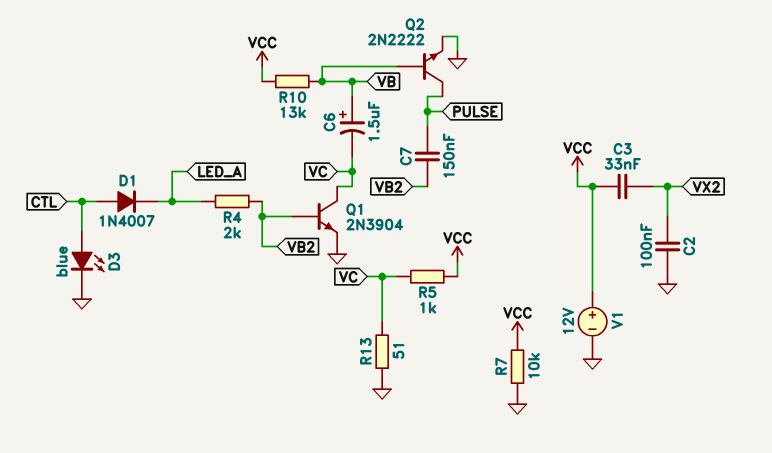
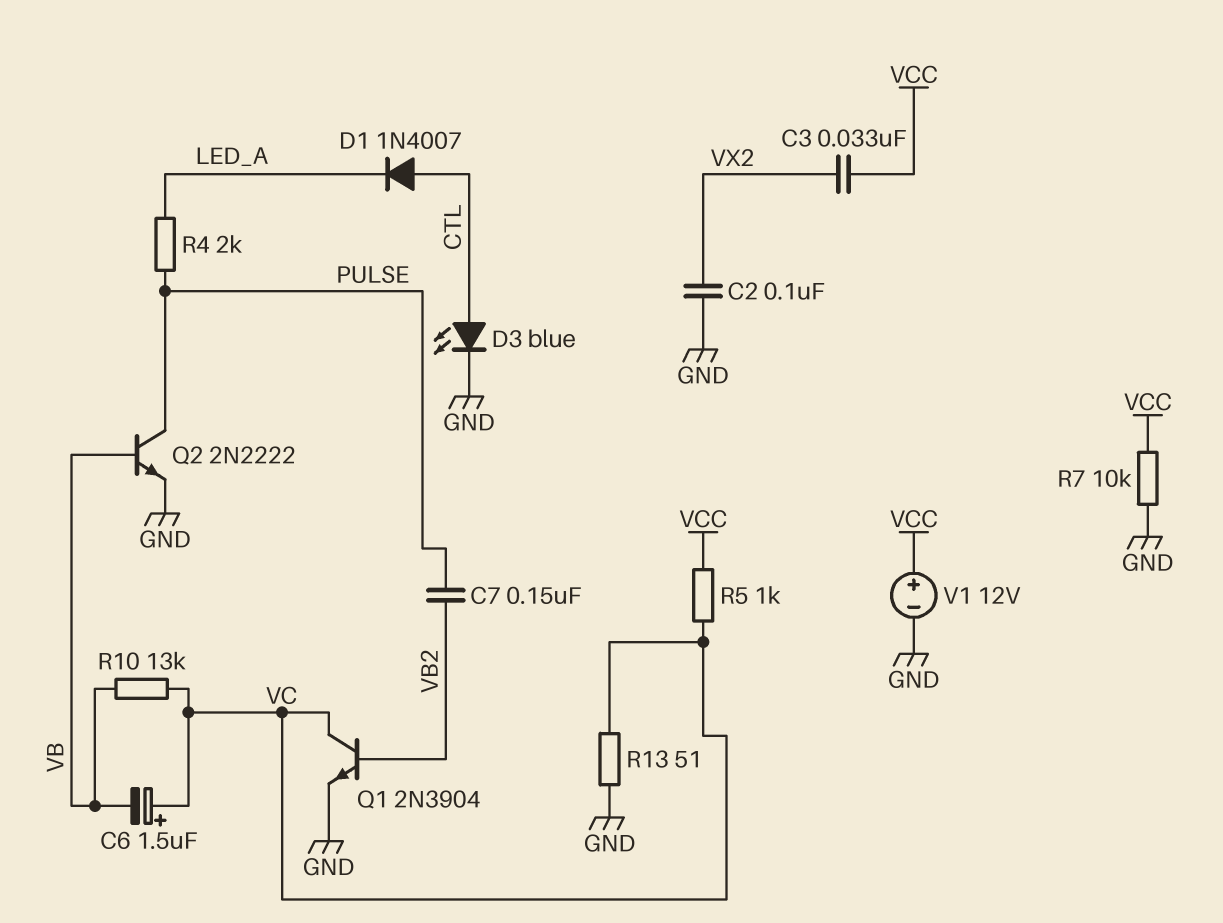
C6: 1.5uF (plus VB, minus VC) -> 1.5uF (plus VC, minus VB)
R4: 2k (LED_A, VB2) -> 2k (LED_A, PULSE)
R10: 13k (VB, VCC) -> 13k (VB, VC)

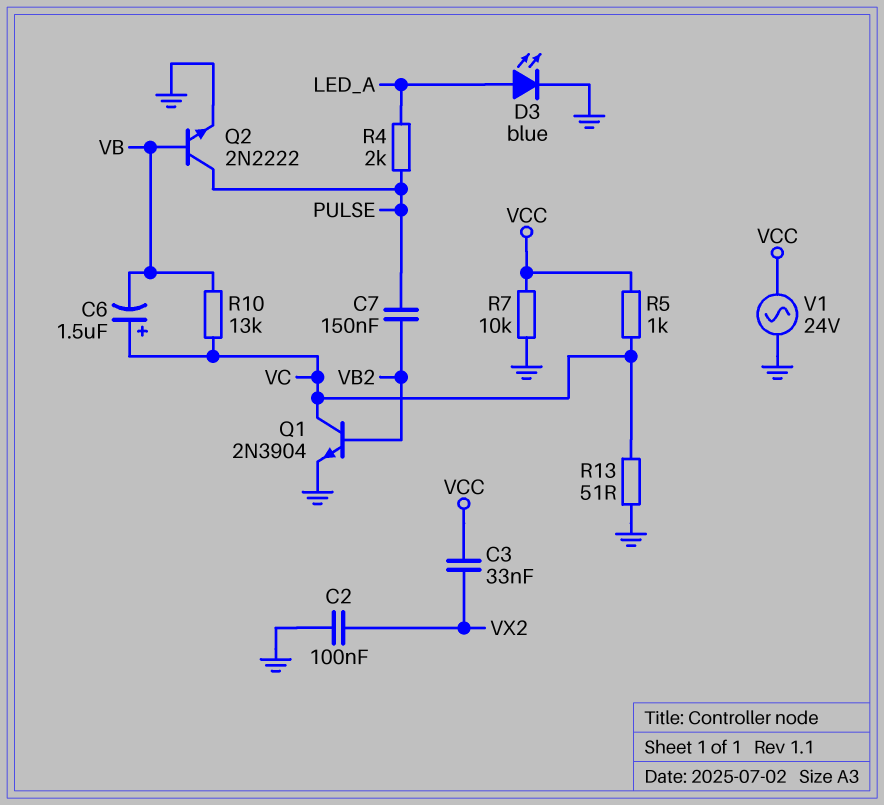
D1: diode 1N4007 (A CTL, K LED_A) -> none
D3: LED blue (A CTL, K GND) -> LED blue (A LED_A, K GND)
V1: 12V (plus VCC, minus GND) -> AC 24V (GND, VCC)

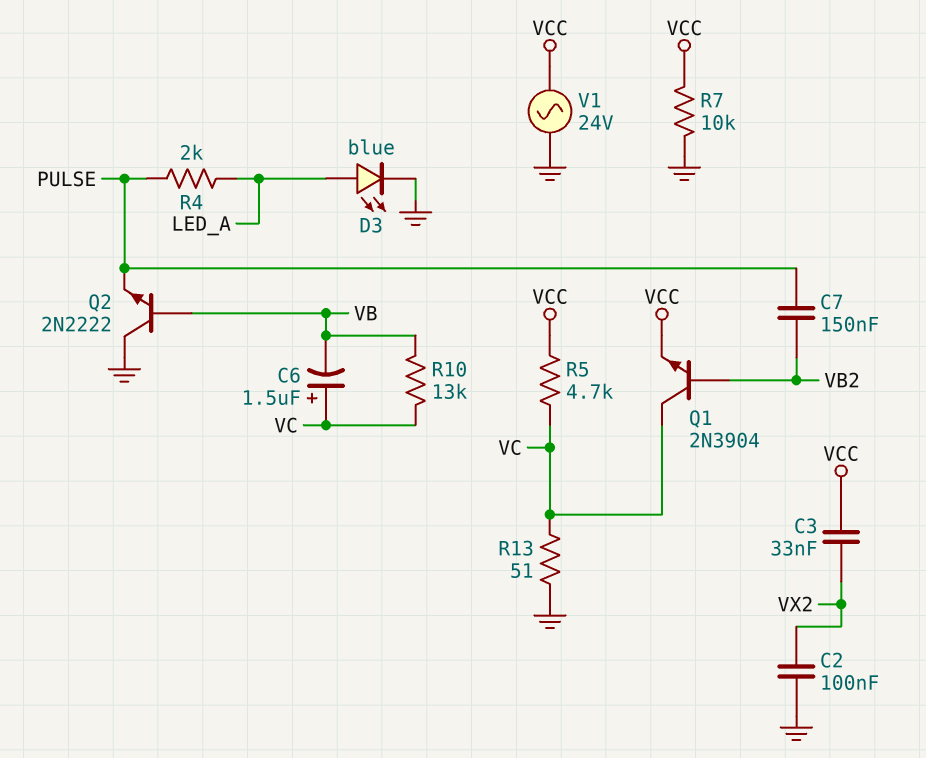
Q1: NPN 2N3904 (B VB2, C VC, E GND) -> NPN 2N3904 (B VB2, C VC, E VCC)
Q2: NPN 2N2222 (B VB, C PULSE, E GND) -> NPN 2N2222 (B VB, C GND, E PULSE)
R5: 1k (VC, VCC) -> 4.7k (VC, VCC)

